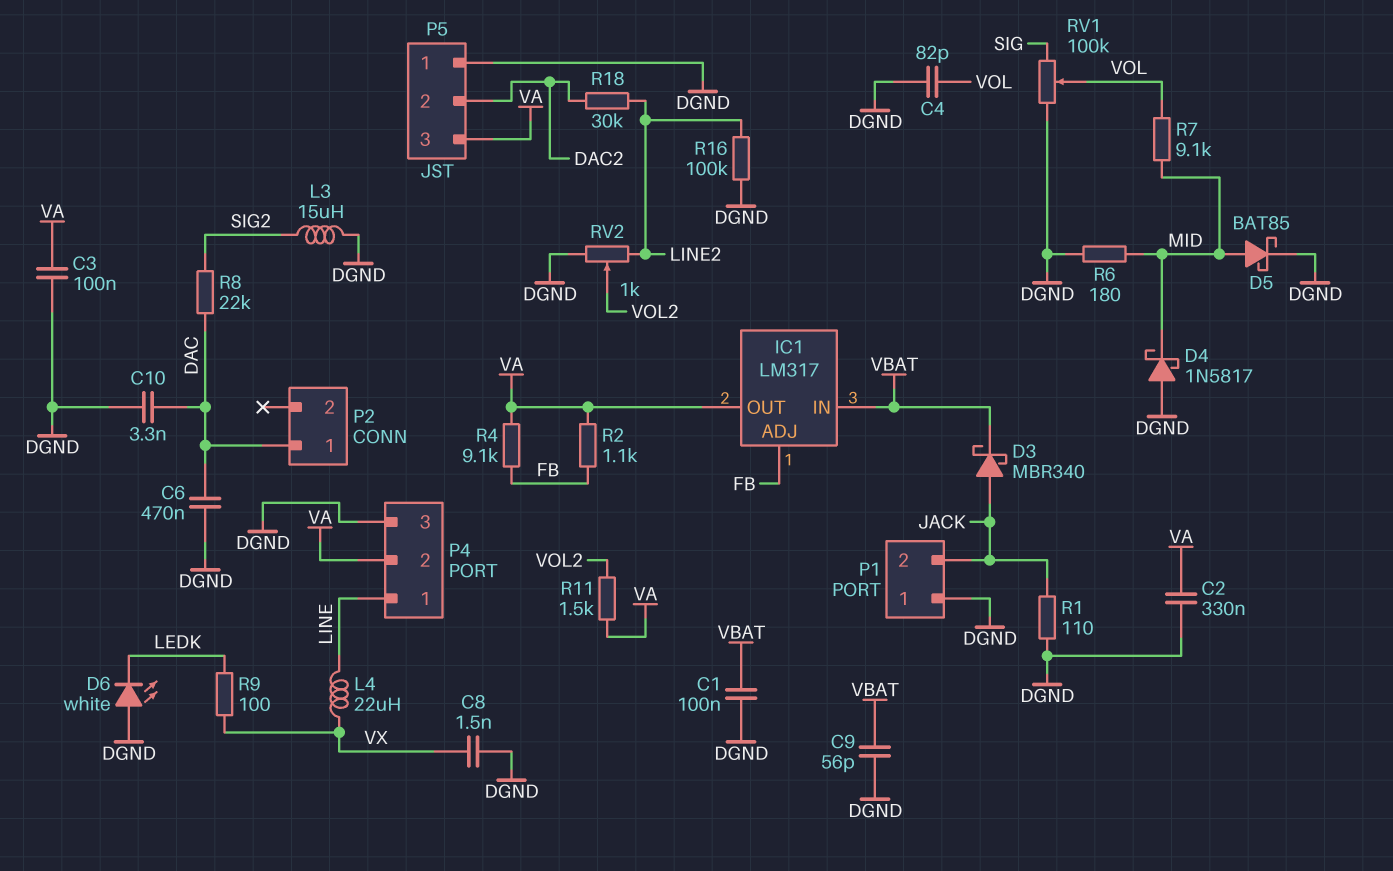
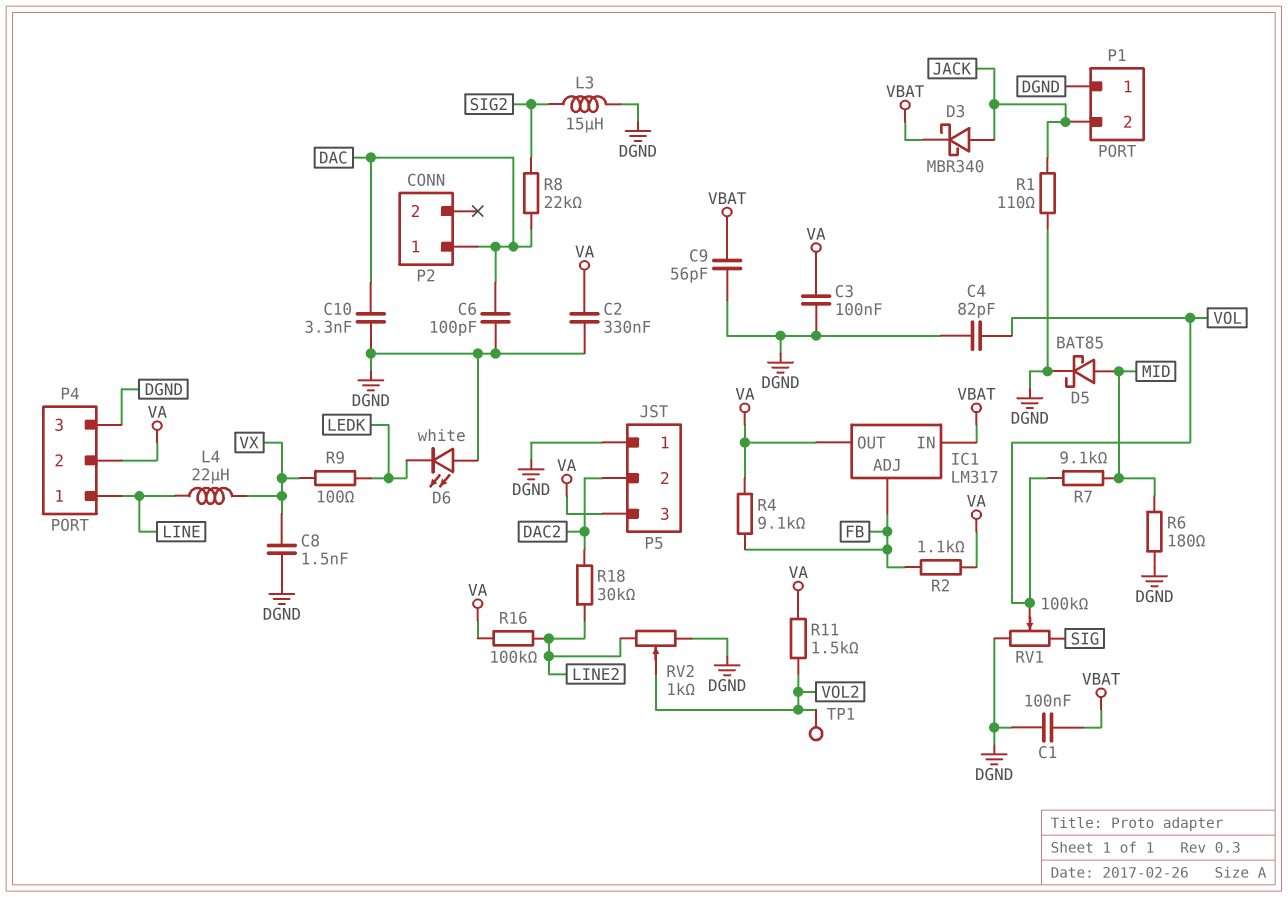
C6: 470nF (DAC, DGND) -> 100pF (DAC, DGND)
D4: schottky 1N5817 (A DGND, K MID) -> none
R16: 100k (DGND, LINE2) -> 100k (LINE2, VA)
TP1: none -> test point (VOL2)

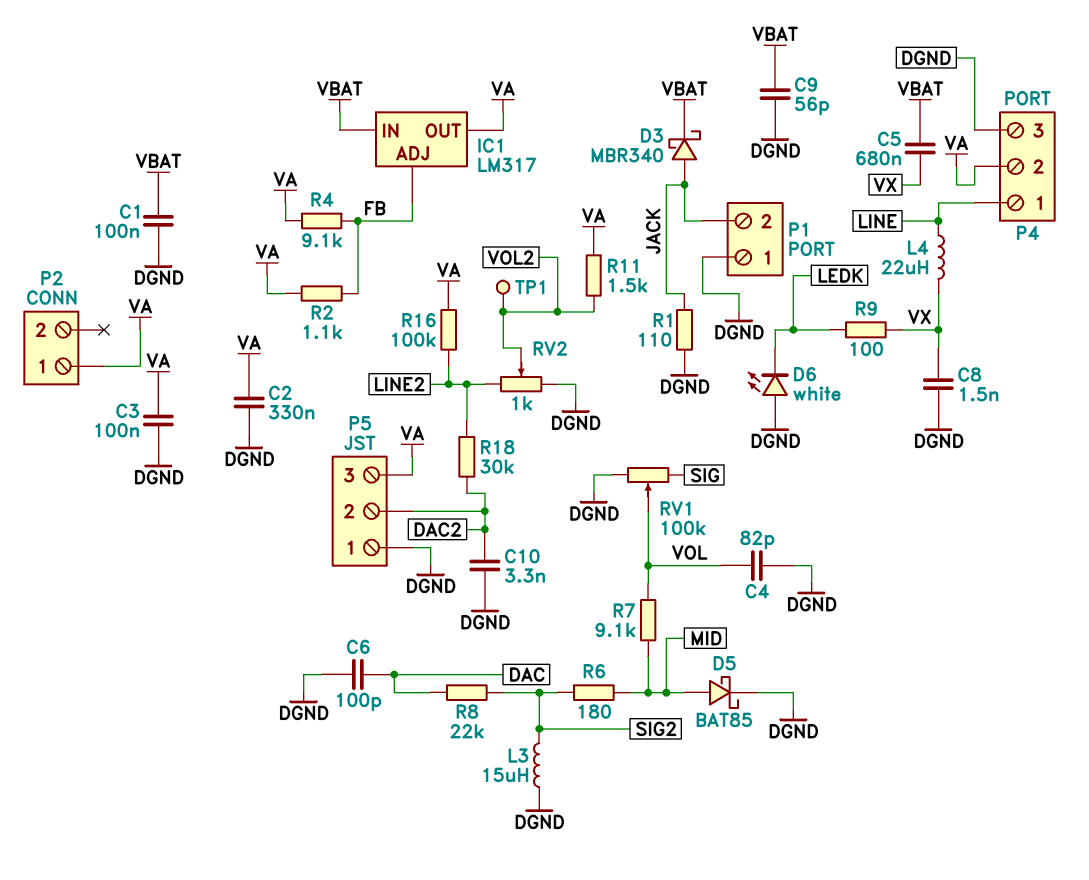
C5: none -> 680nF (VBAT, VX)
C10: 3.3nF (DAC, DGND) -> 3.3nF (DAC2, DGND)
P2 pin 1: DAC -> VA
R6: 180 (DGND, MID) -> 180 (MID, SIG2)

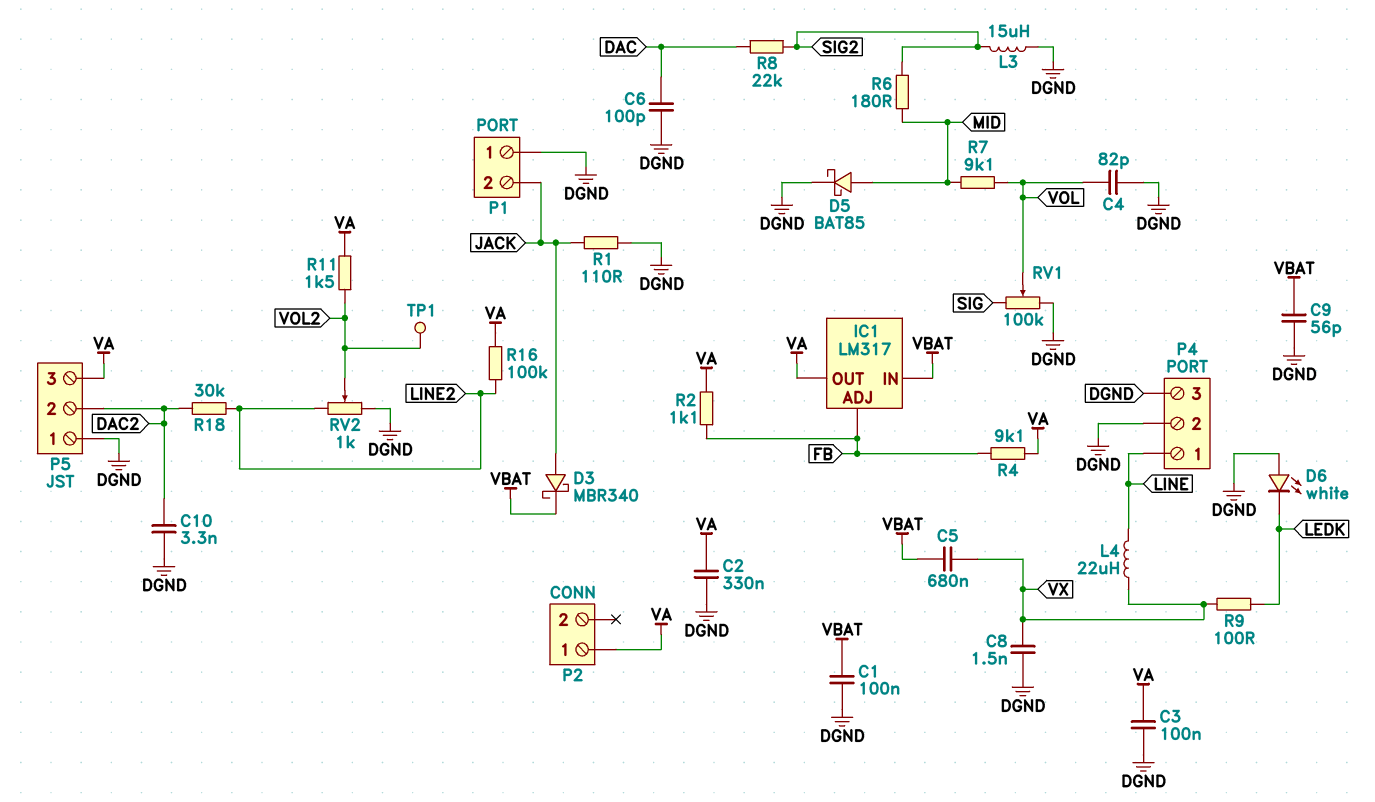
P4 pin 2: VA -> DGND

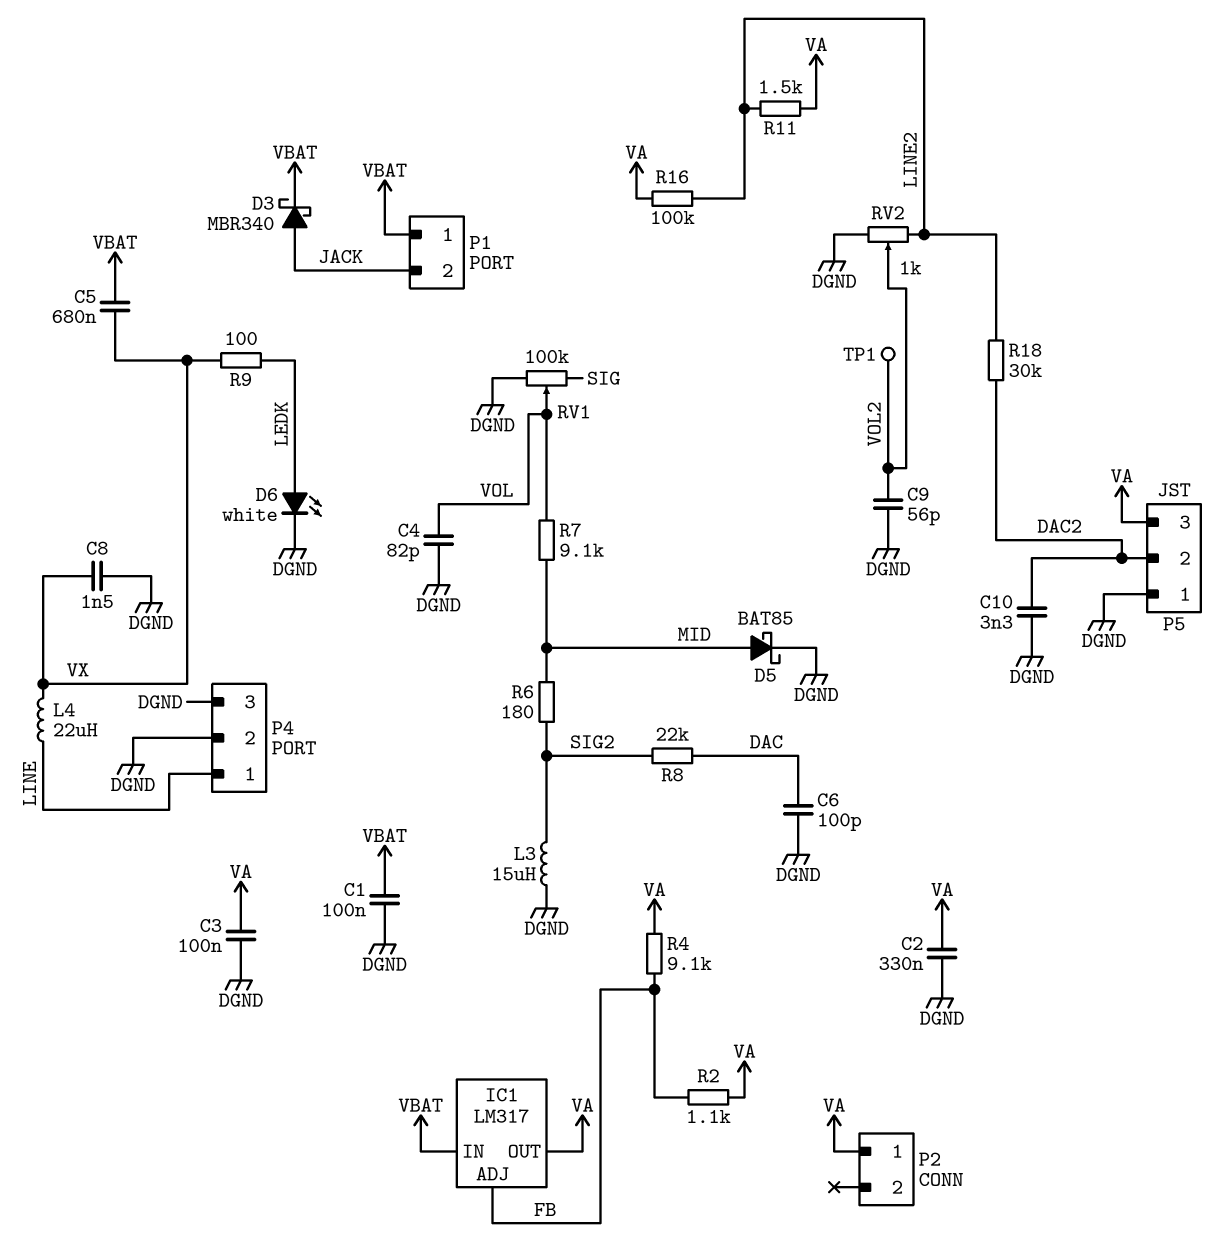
C9: 56pF (DGND, VBAT) -> 56pF (DGND, VOL2)
D6: LED white (A DGND, K LEDK) -> LED white (A LEDK, K DGND)
P1 pin 1: DGND -> VBAT
R1: 110 (DGND, JACK) -> none
R11: 1.5k (VA, VOL2) -> 1.5k (LINE2, VA)

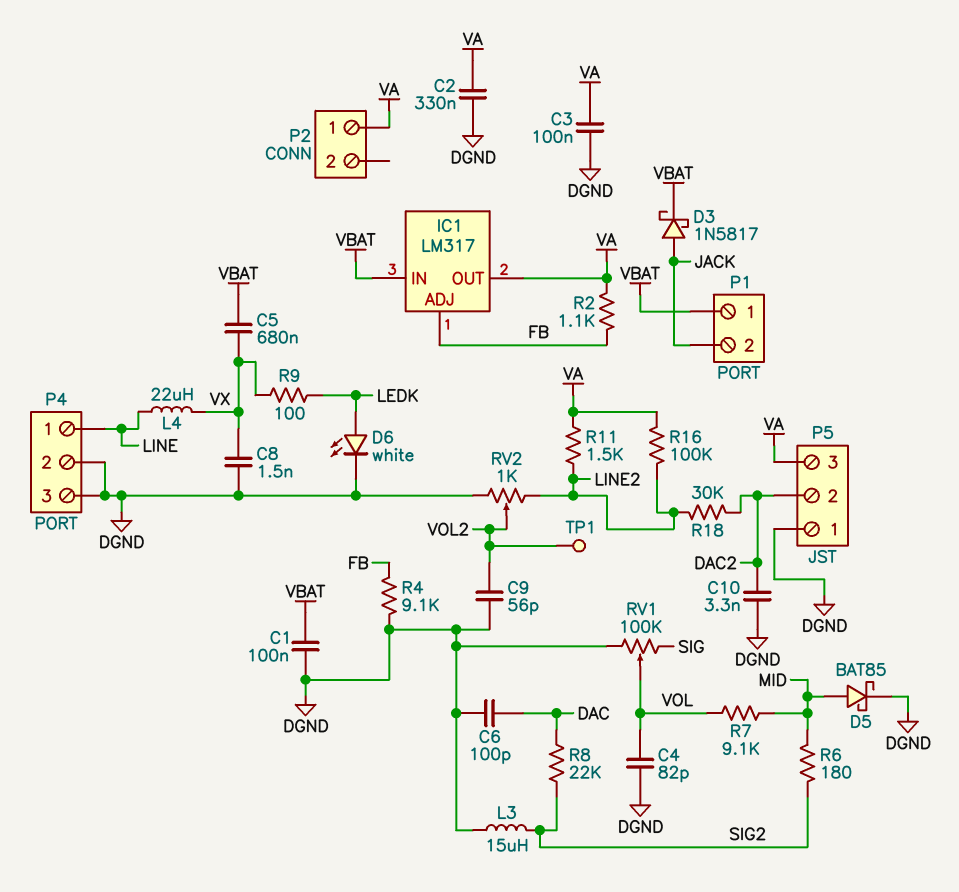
D3: schottky MBR340 (A JACK, K VBAT) -> schottky 1N5817 (A JACK, K VBAT)
R4: 9.1k (FB, VA) -> 9.1k (DGND, FB)

